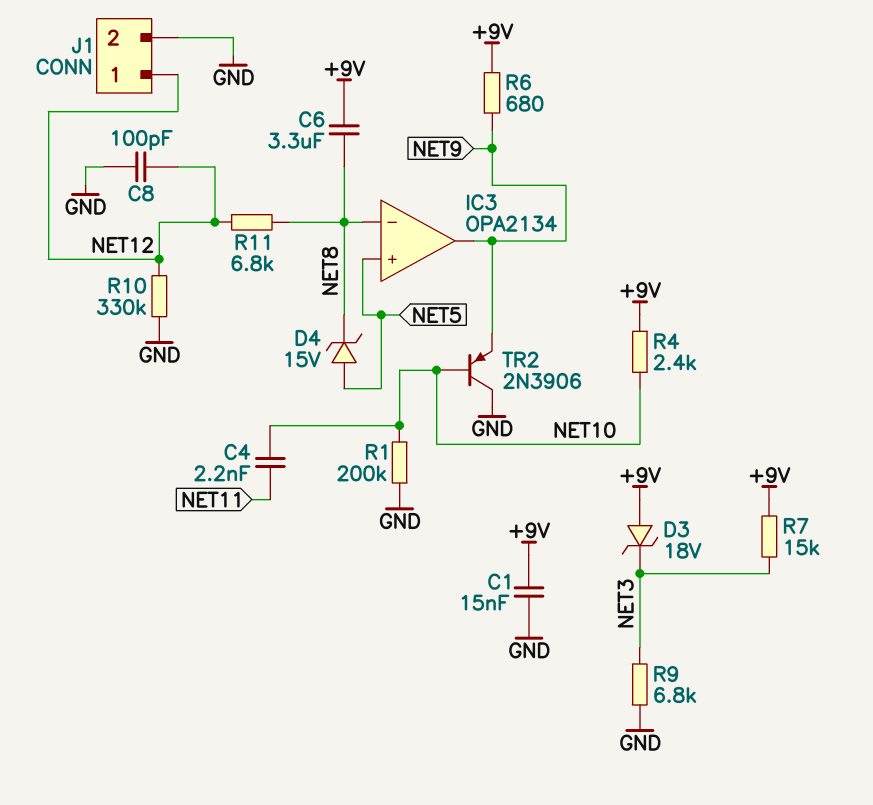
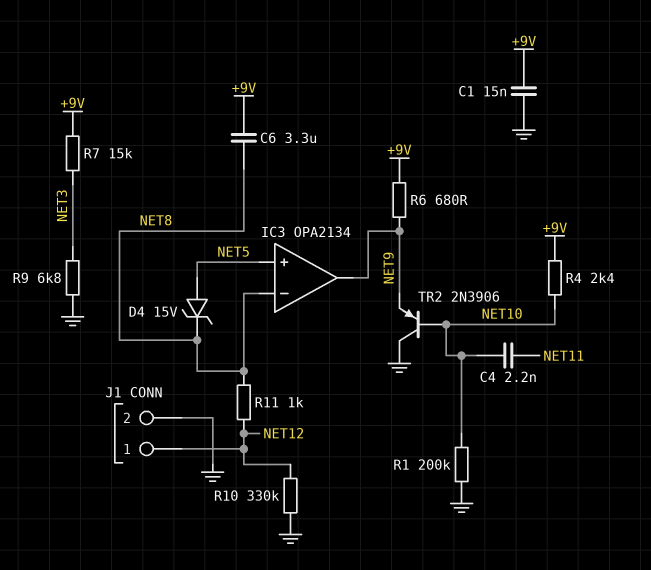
C8: 100pF (GND, NET12) -> none
D3: zener 18V (A +9V, K NET3) -> none
R11: 6.8k (NET8, NET12) -> 1k (NET8, NET12)

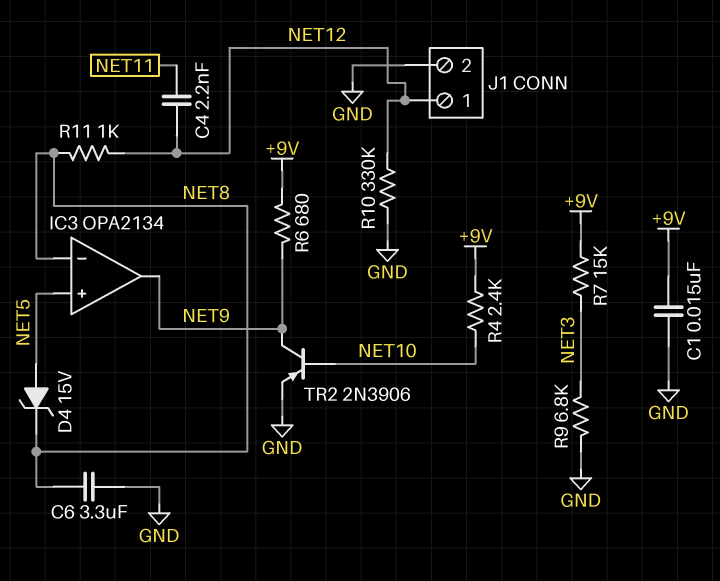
C4: 2.2nF (NET10, NET11) -> 2.2nF (NET11, NET12)
C6: 3.3uF (+9V, NET8) -> 3.3uF (GND, NET8)
R1: 200k (GND, NET10) -> none
TR2: PNP 2N3906 (B NET10, C GND, E NET9) -> PNP 2N3906 (B NET10, C NET9, E GND)

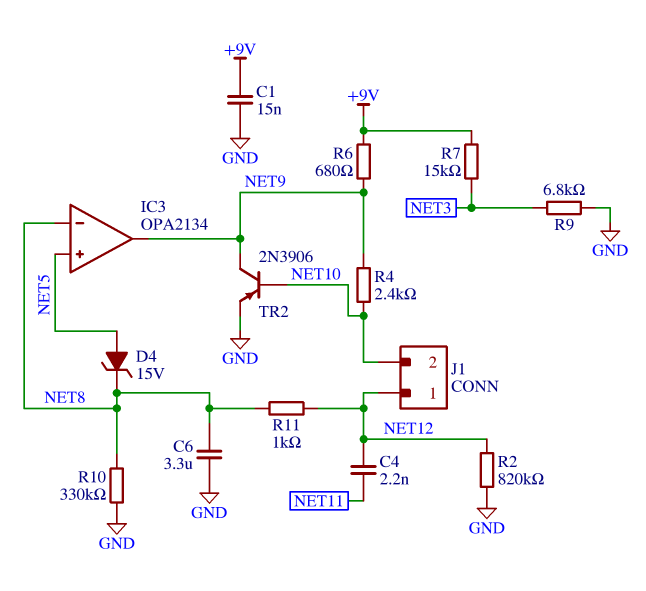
J1 pin 2: GND -> NET10
R2: none -> 820k (GND, NET12)
R4: 2.4k (+9V, NET10) -> 2.4k (NET9, NET10)
R10: 330k (GND, NET12) -> 330k (GND, NET8)

